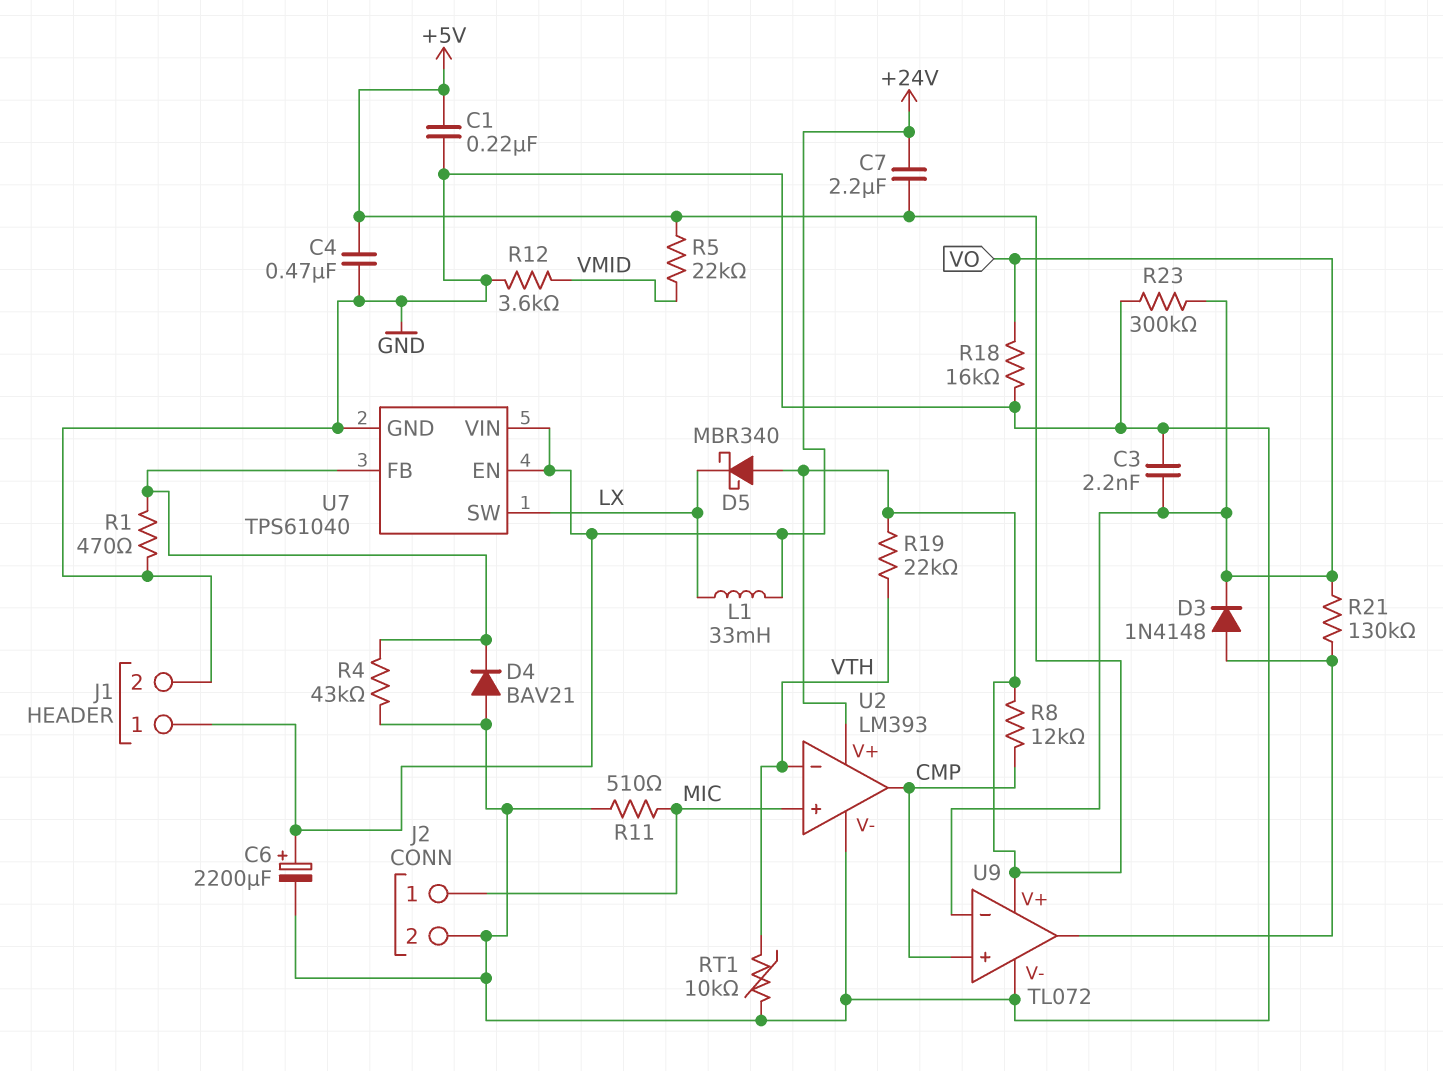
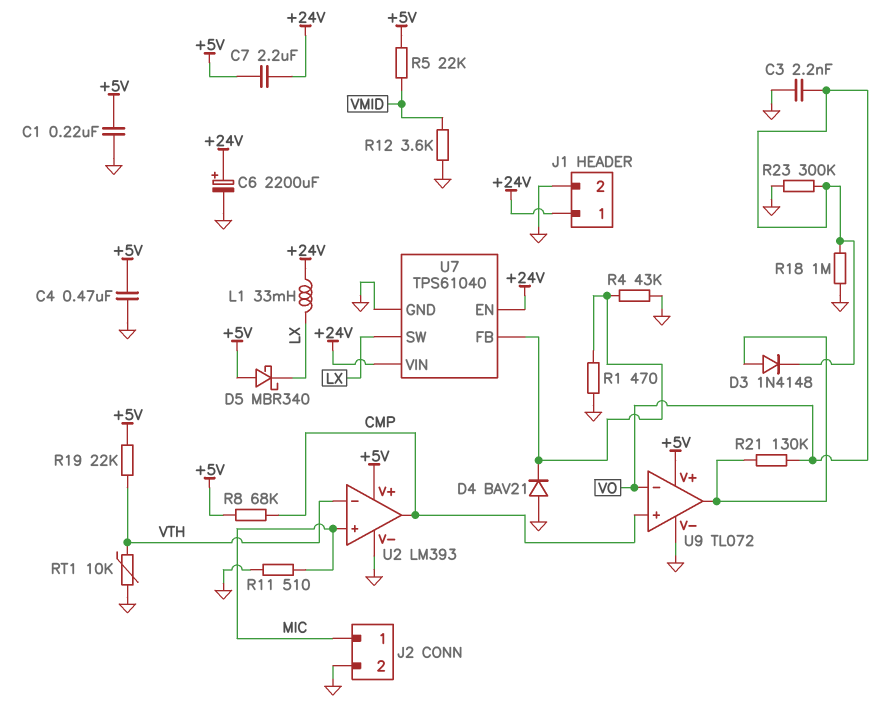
R8: 12k (+5V, CMP) -> 68k (+5V, CMP)
R18: 16k (GND, VO) -> 1M (GND, VO)

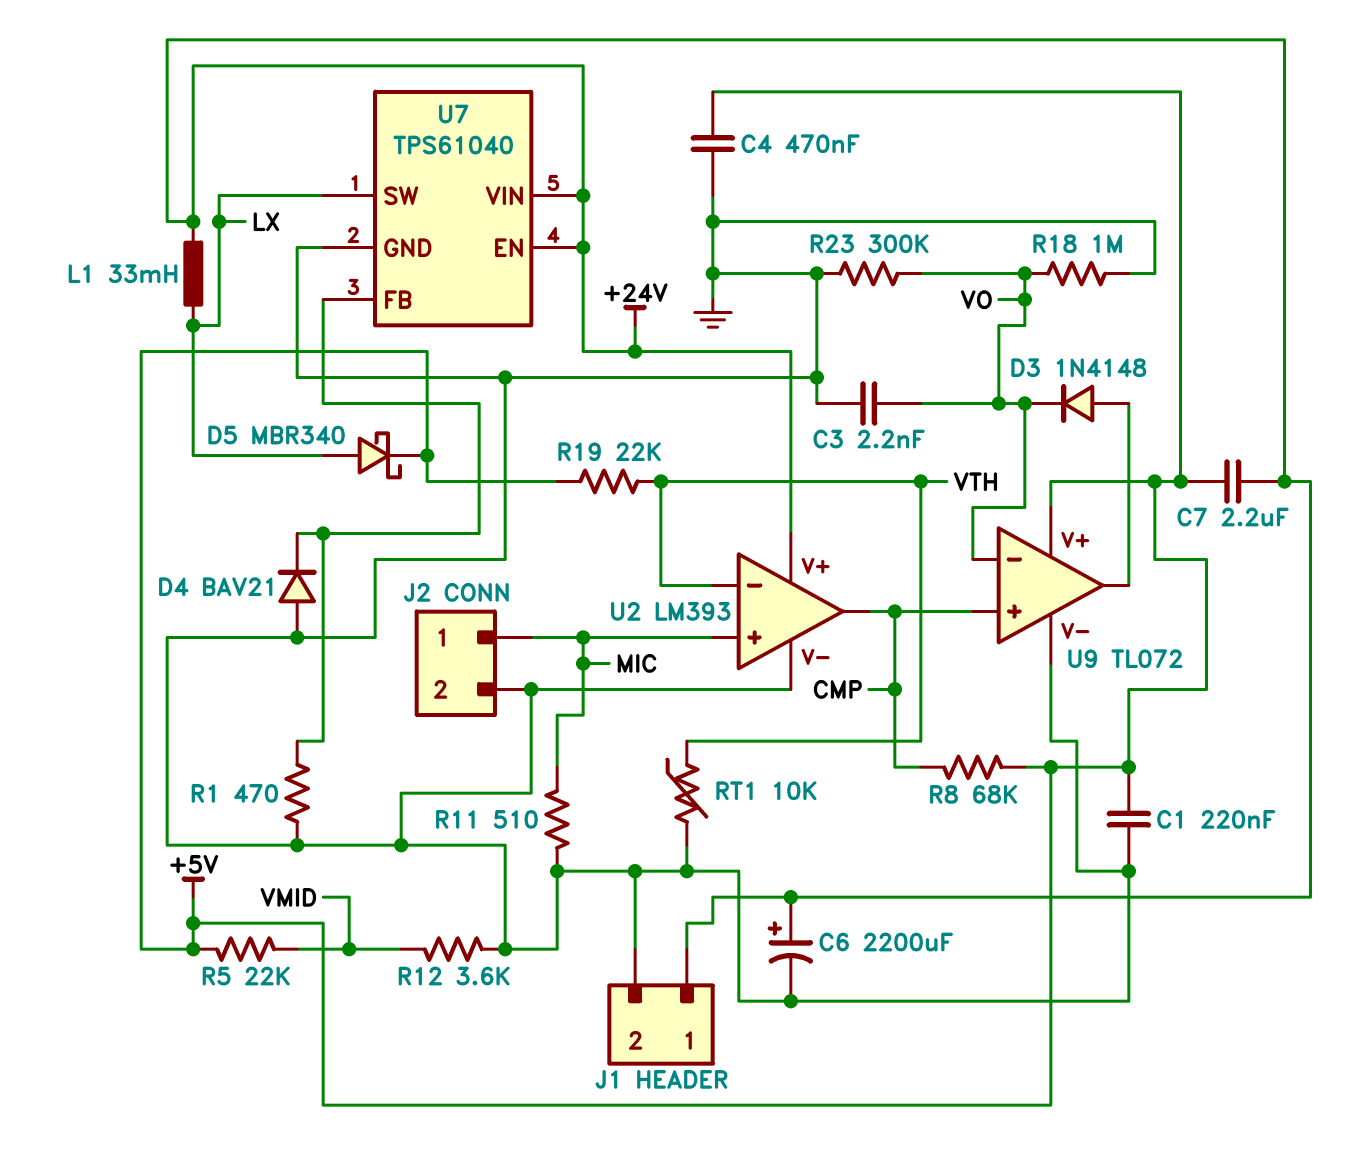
D5: schottky MBR340 (A +5V, K LX) -> schottky MBR340 (A LX, K +5V)
R4: 43k (GND, U7/FB) -> none
R21: 130k (U9/out, VO) -> none
U2 pin V+: +5V -> +24V

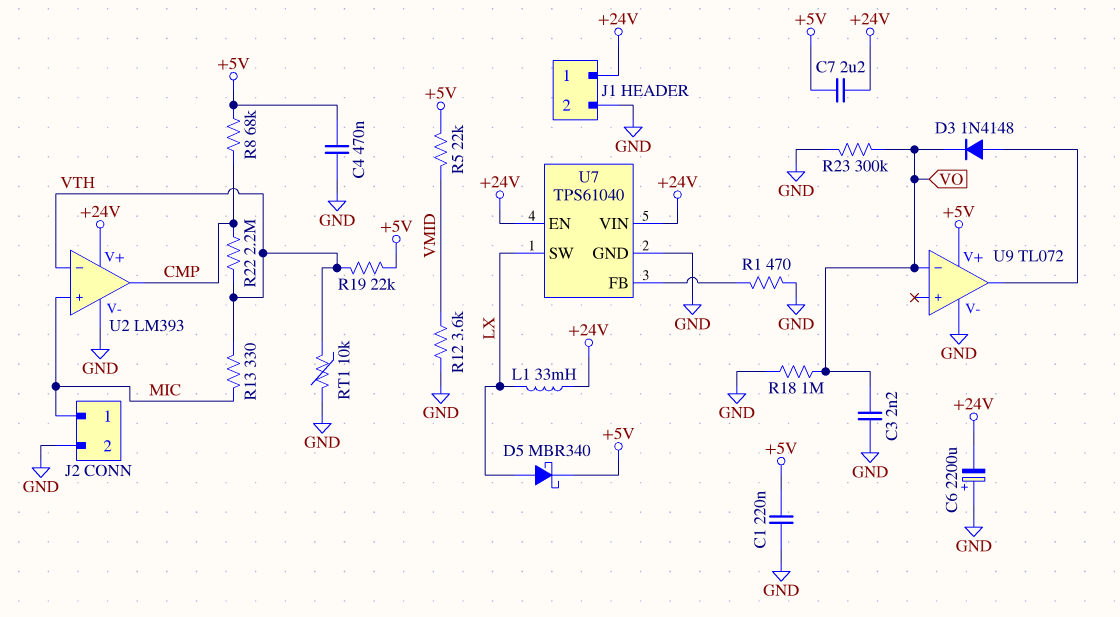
C6: 2200uF (plus +24V, minus GND) -> 2200uF (plus GND, minus +24V)
D4: diode BAV21 (A GND, K U7/FB) -> none
R11: 510 (GND, MIC) -> none
R13: none -> 330 (MIC, VTH)
R22: none -> 2.2M (CMP, VTH)
U9 pin in+: CMP -> none

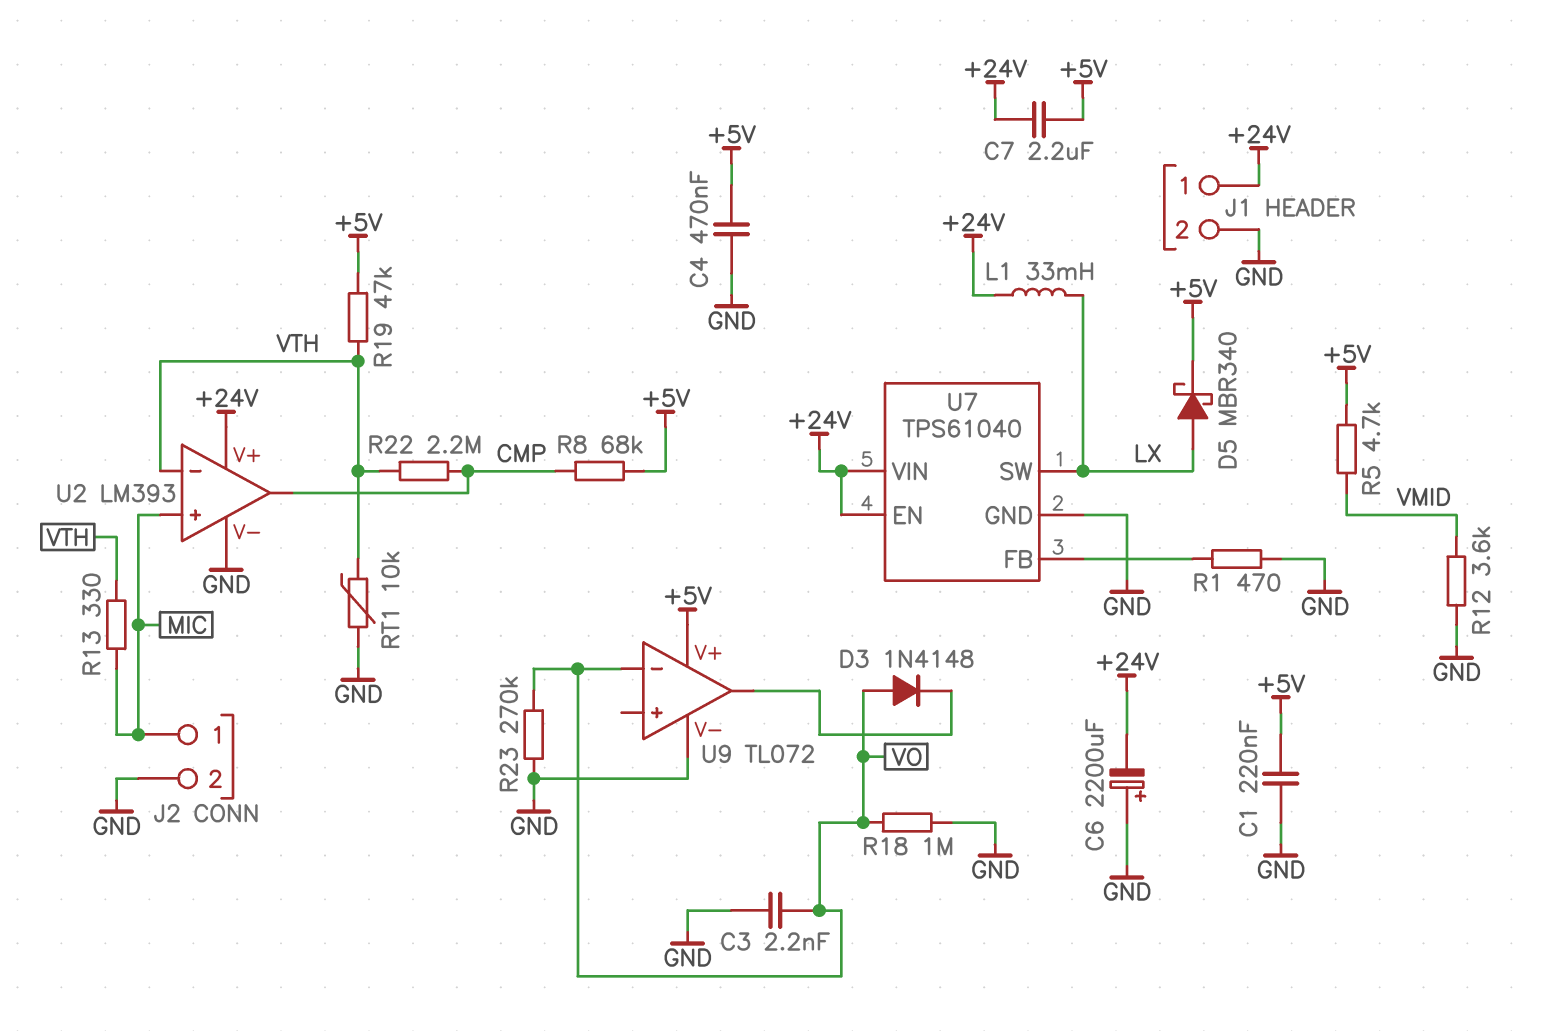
D3: diode 1N4148 (A U9/out, K VO) -> diode 1N4148 (A VO, K U9/out)
R5: 22k (+5V, VMID) -> 4.7k (+5V, VMID)
R19: 22k (+5V, VTH) -> 47k (+5V, VTH)
R23: 300k (GND, VO) -> 270k (GND, VO)

